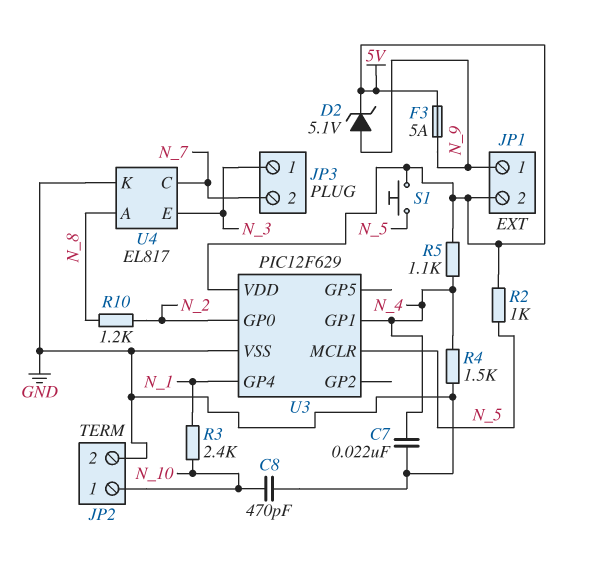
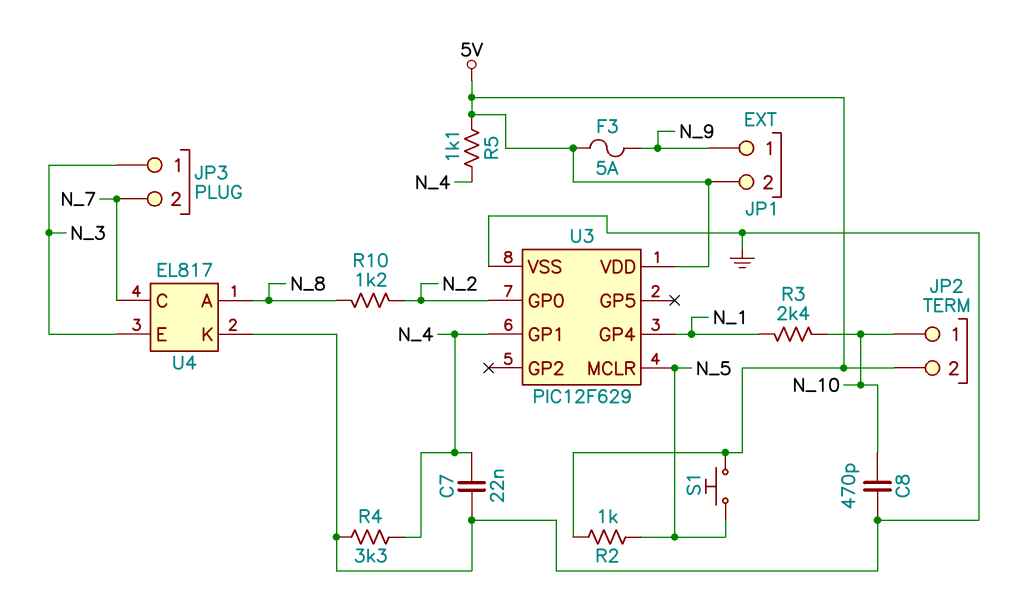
D2: zener 5.1V (A N_9, K 5V) -> none
JP2 pin 2: GND -> 5V
R4: 1.5k (GND, N_4) -> 3.3k (GND, N_4)

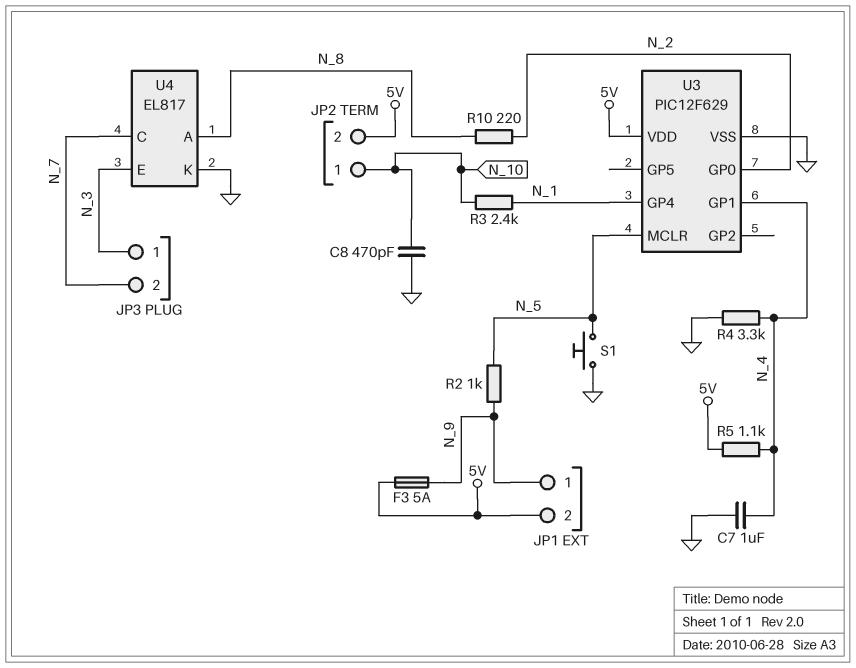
C7: 22nF (GND, N_4) -> 1uF (GND, N_4)
R2: 1k (5V, N_5) -> 1k (N_5, N_9)
R10: 1.2k (N_2, N_8) -> 220 (N_2, N_8)
S1: button (5V, N_5) -> button (GND, N_5)

